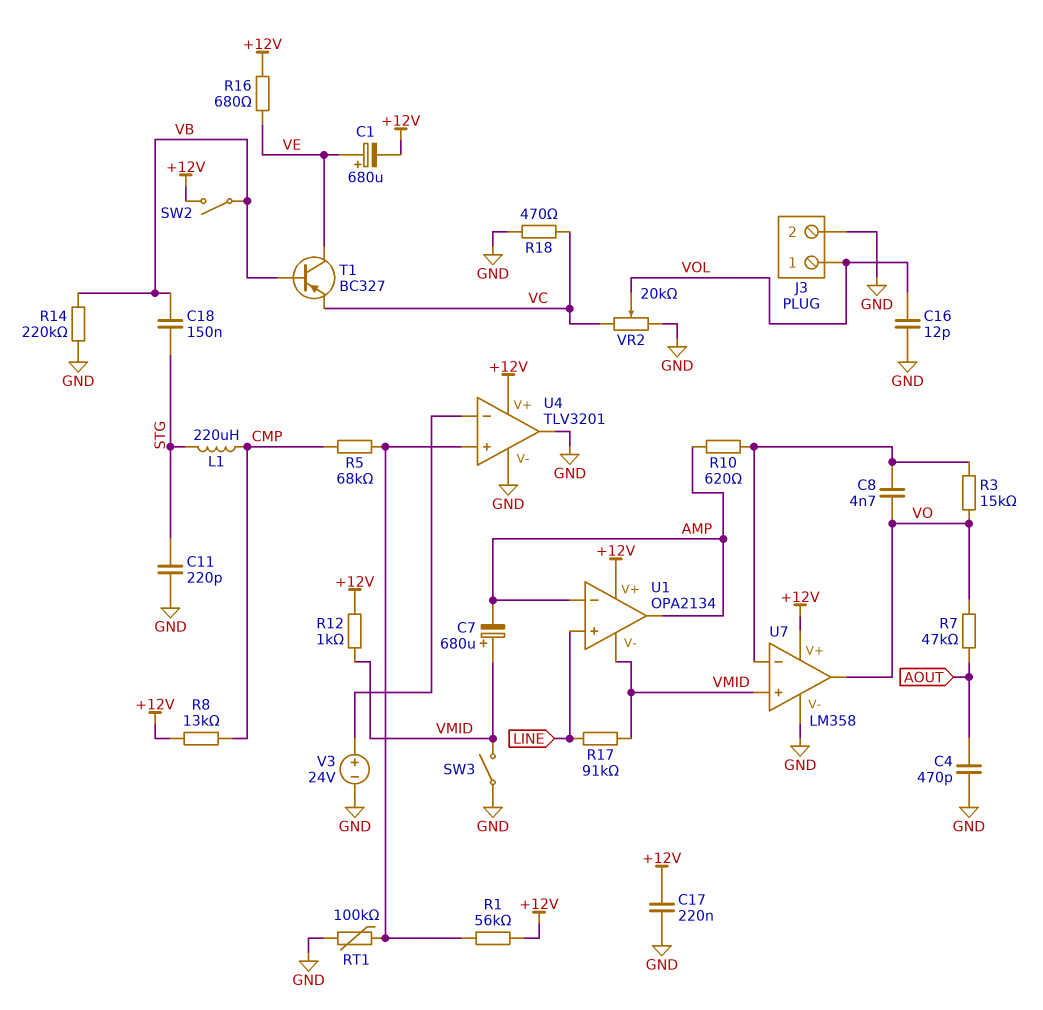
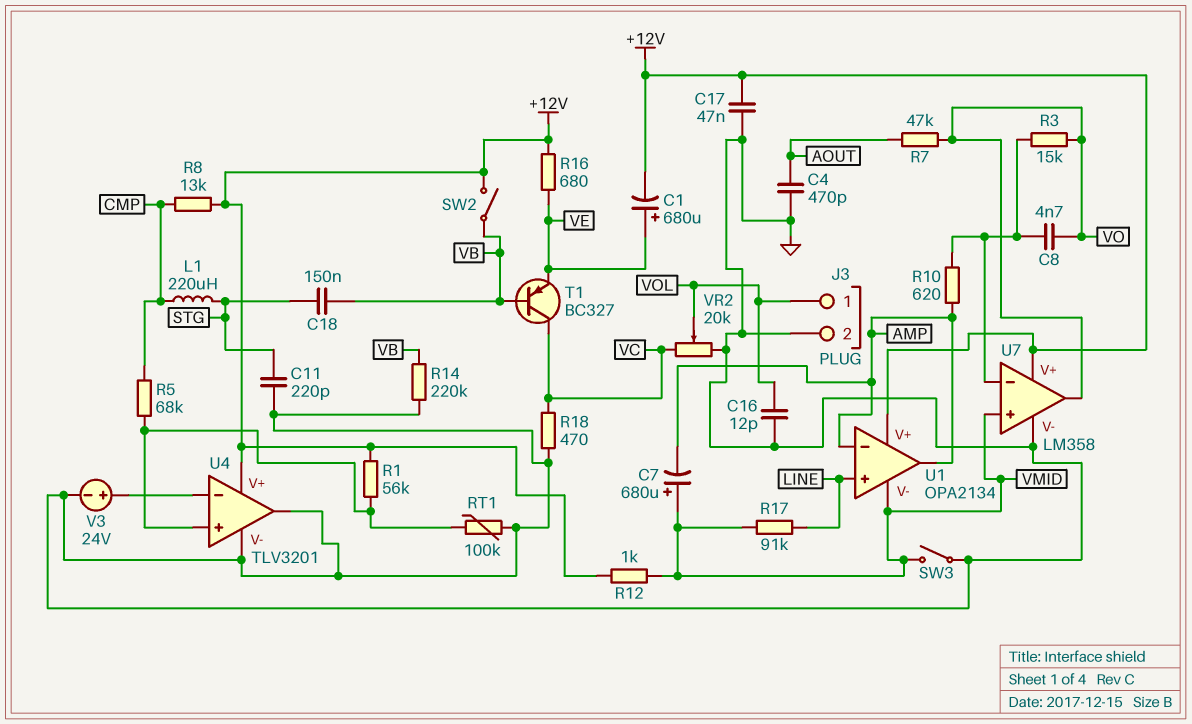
C17: 220nF (+12V, GND) -> 47nF (+12V, GND)
T1: PNP BC327 (B VB, C VE, E VC) -> PNP BC327 (B VB, C VC, E VE)

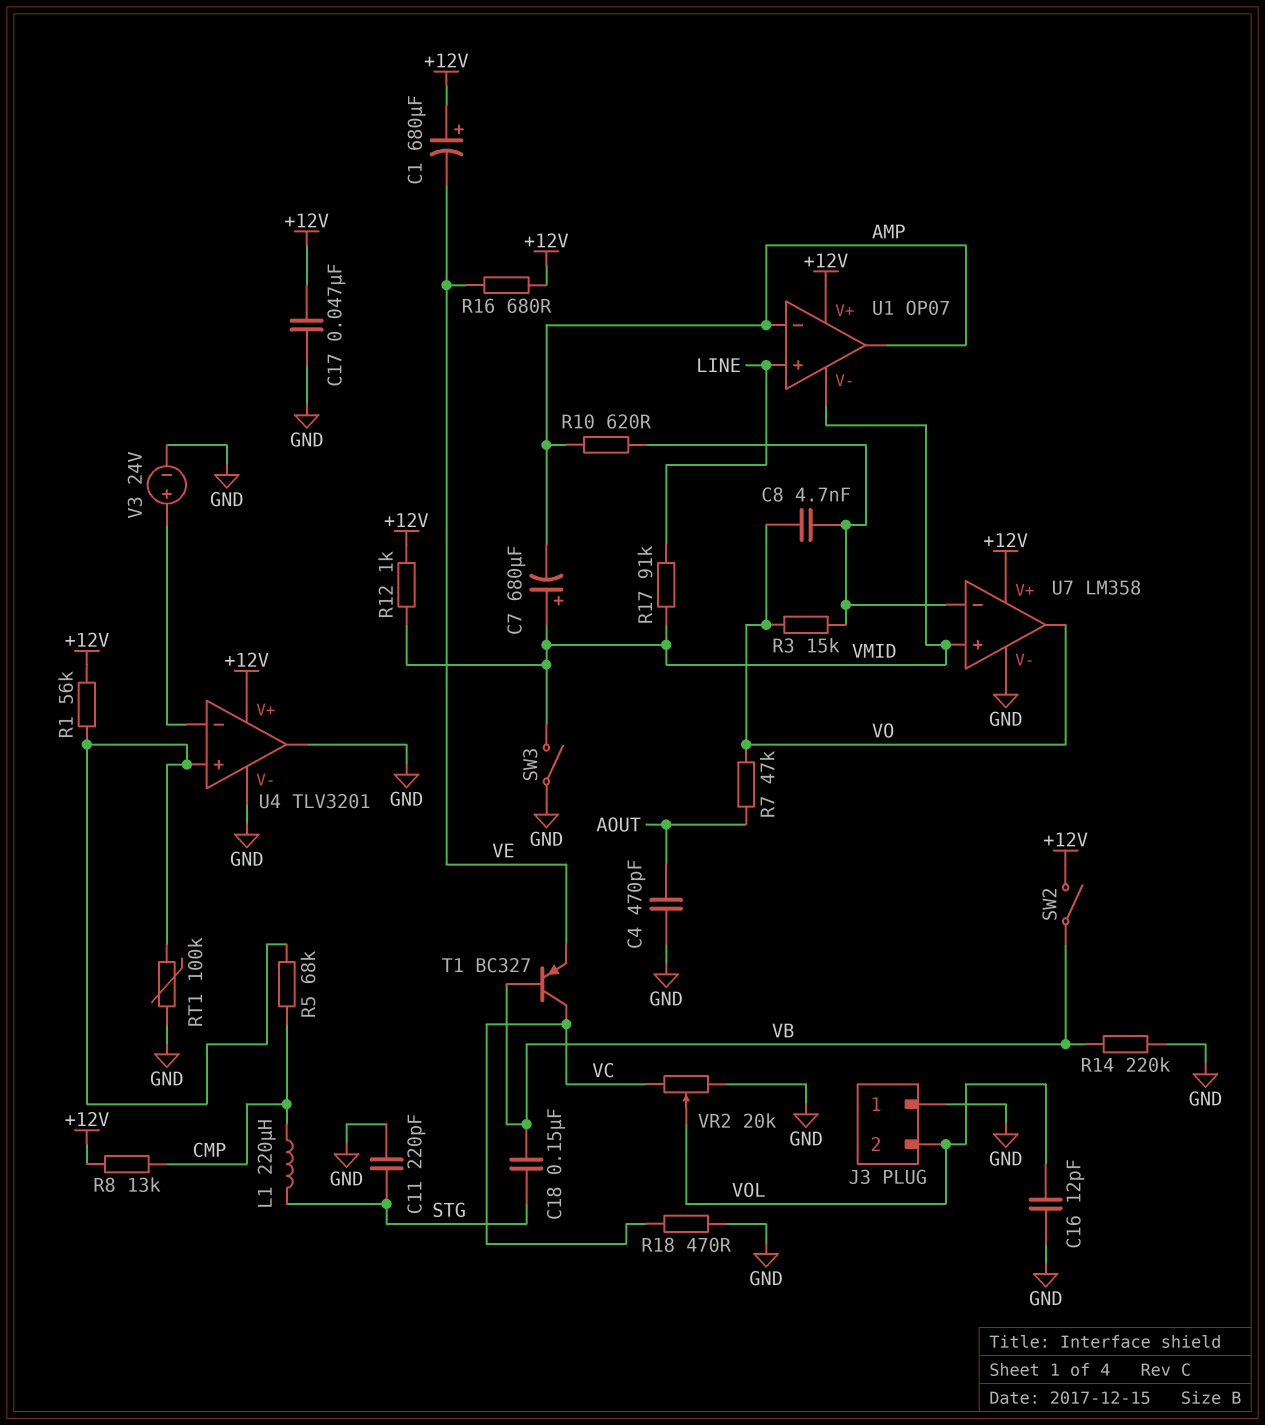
C1: 680uF (plus VE, minus +12V) -> 680uF (plus +12V, minus VE)
J3 pin 1: VOL -> GND
J3 pin 2: GND -> VOL
U1: OPA2134 -> OP07

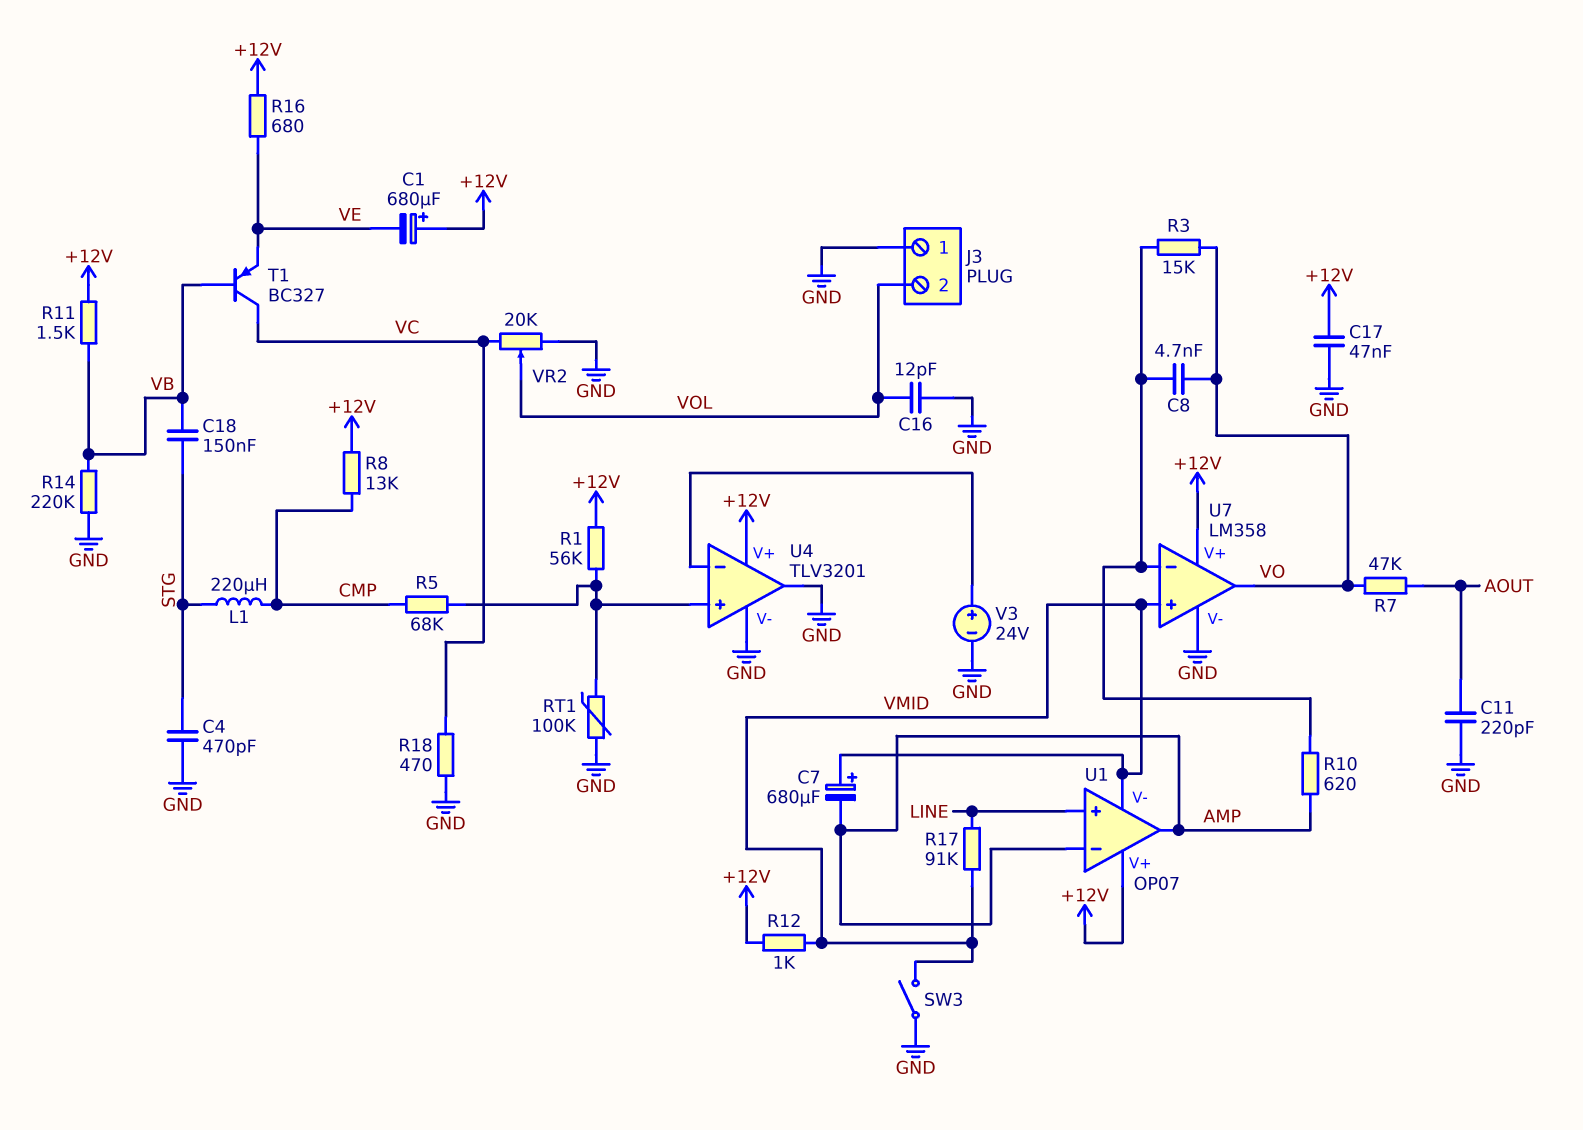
C4: 470pF (AOUT, GND) -> 470pF (GND, STG)
C11: 220pF (GND, STG) -> 220pF (AOUT, GND)
R11: none -> 1.5k (+12V, VB)
SW2: switch (+12V, VB) -> none

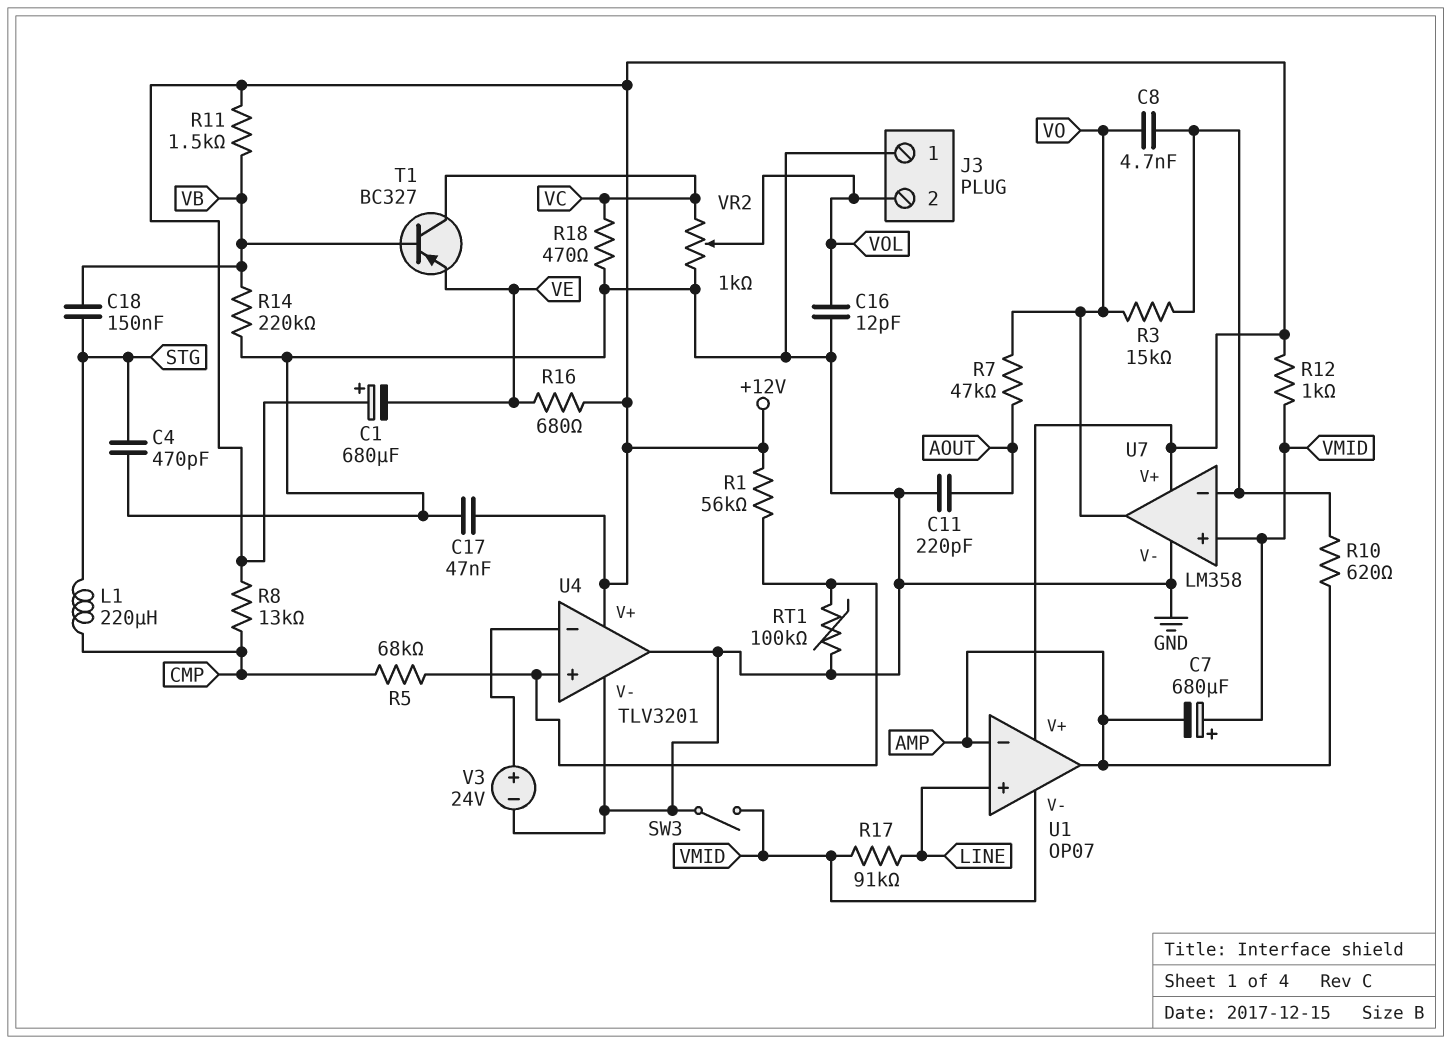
VR2: 20k (GND, VC, wiper VOL) -> 1k (GND, VC, wiper VOL)

